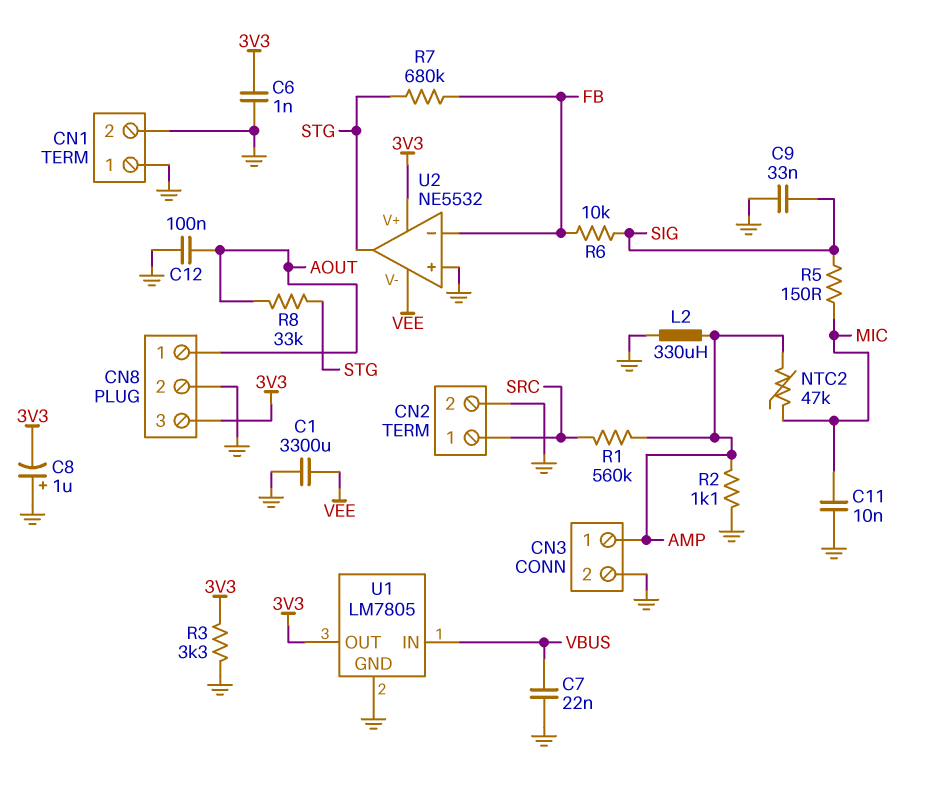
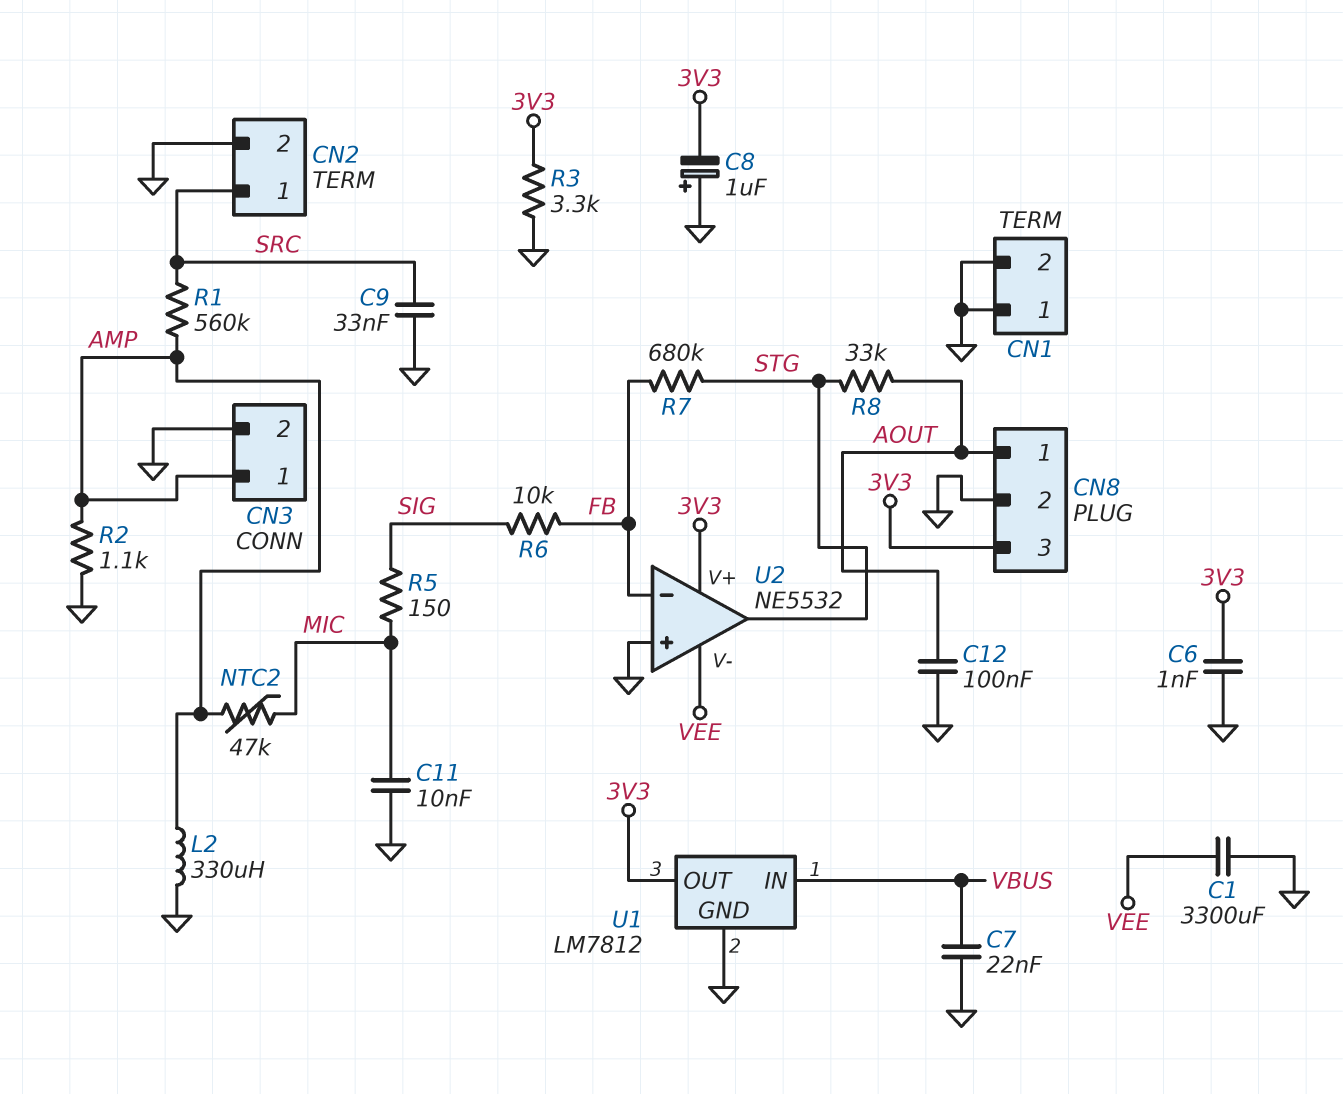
C9: 33nF (GND, SIG) -> 33nF (GND, SRC)
U1: LM7805 -> LM7812

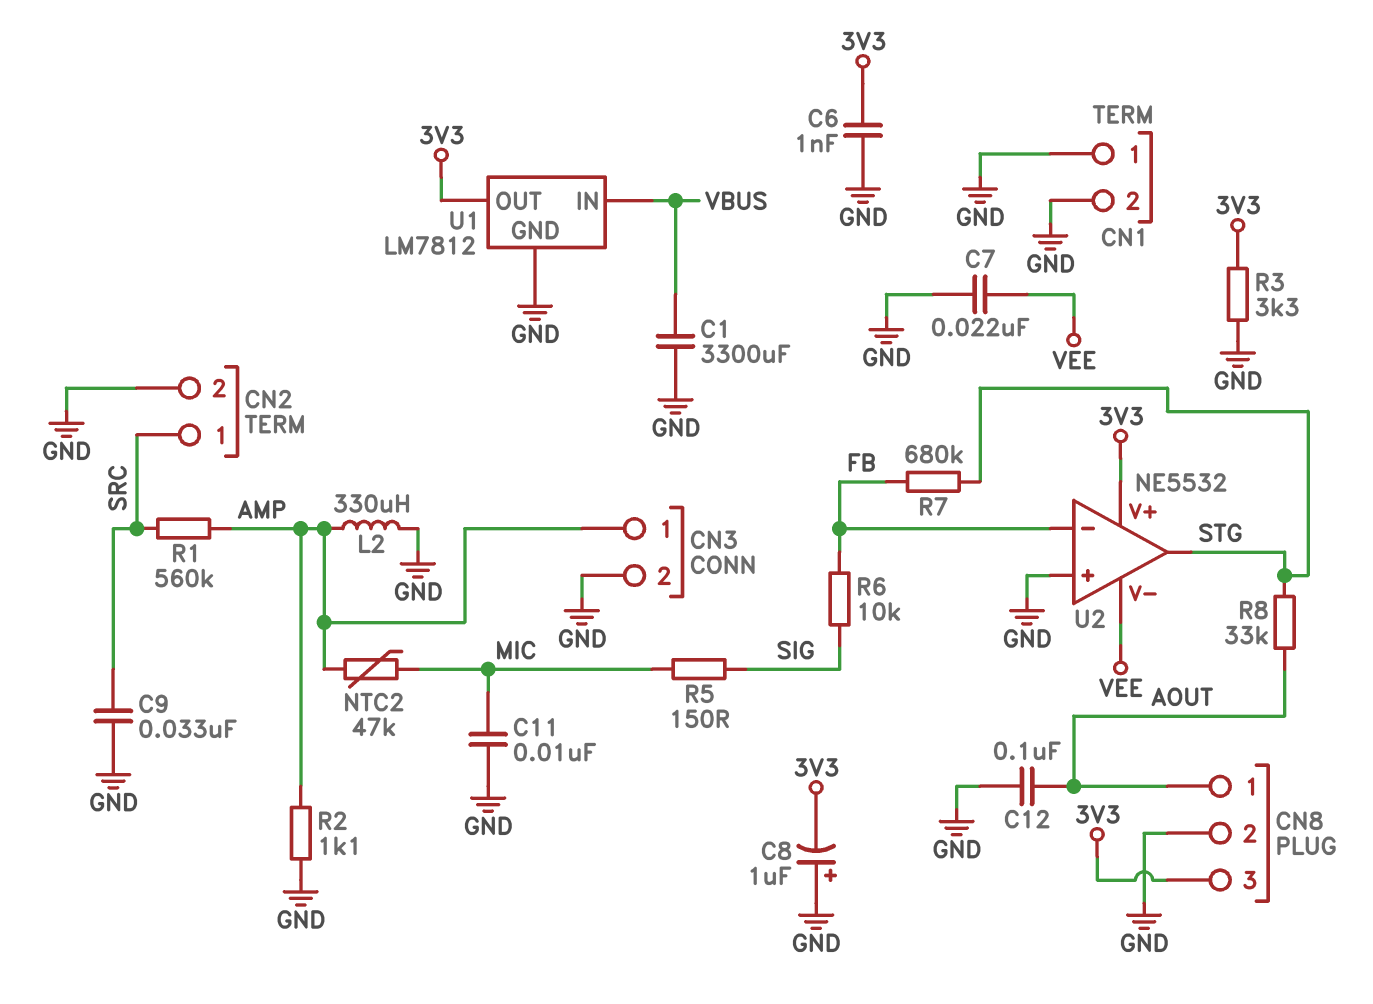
C1: 3300uF (GND, VEE) -> 3300uF (GND, VBUS)
C7: 22nF (GND, VBUS) -> 22nF (GND, VEE)

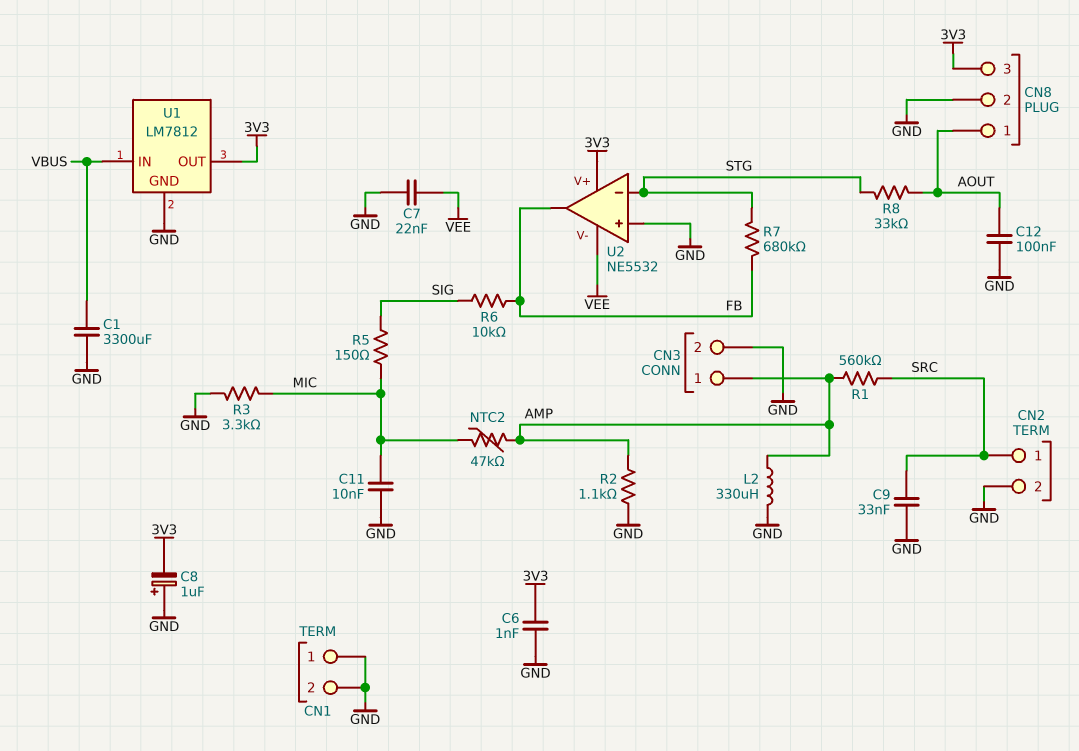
R3: 3.3k (3V3, GND) -> 3.3k (GND, MIC)
U2 pin in-: FB -> STG
U2 pin out: STG -> FB

